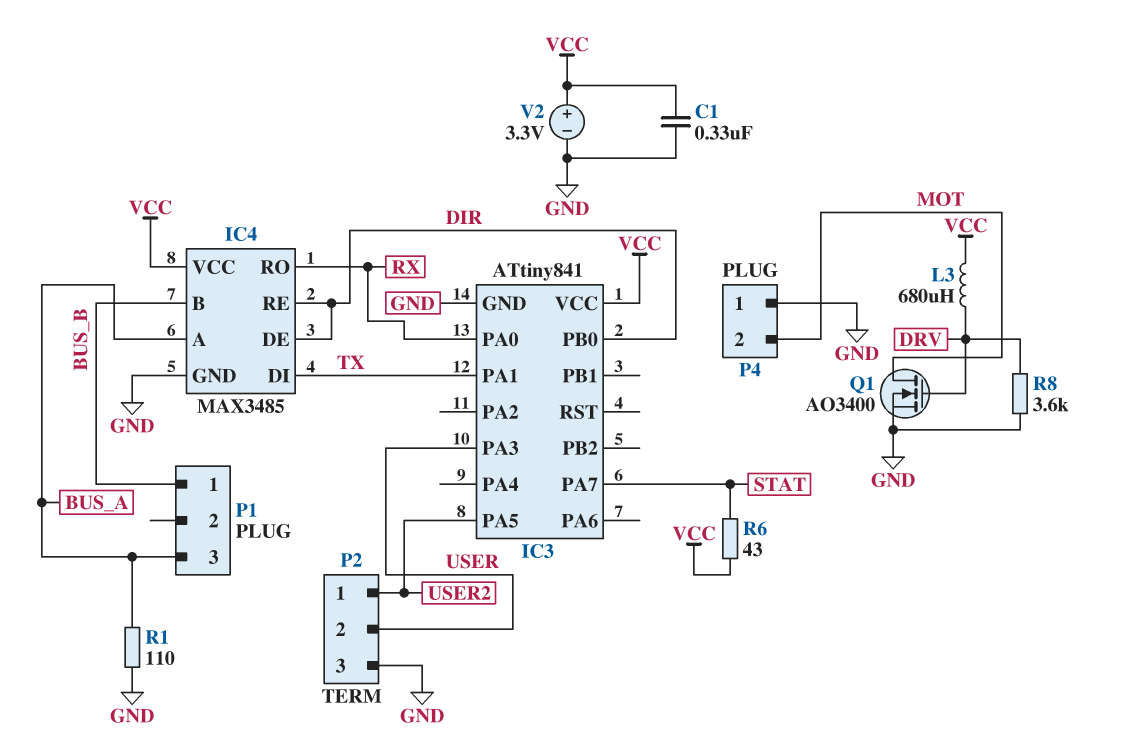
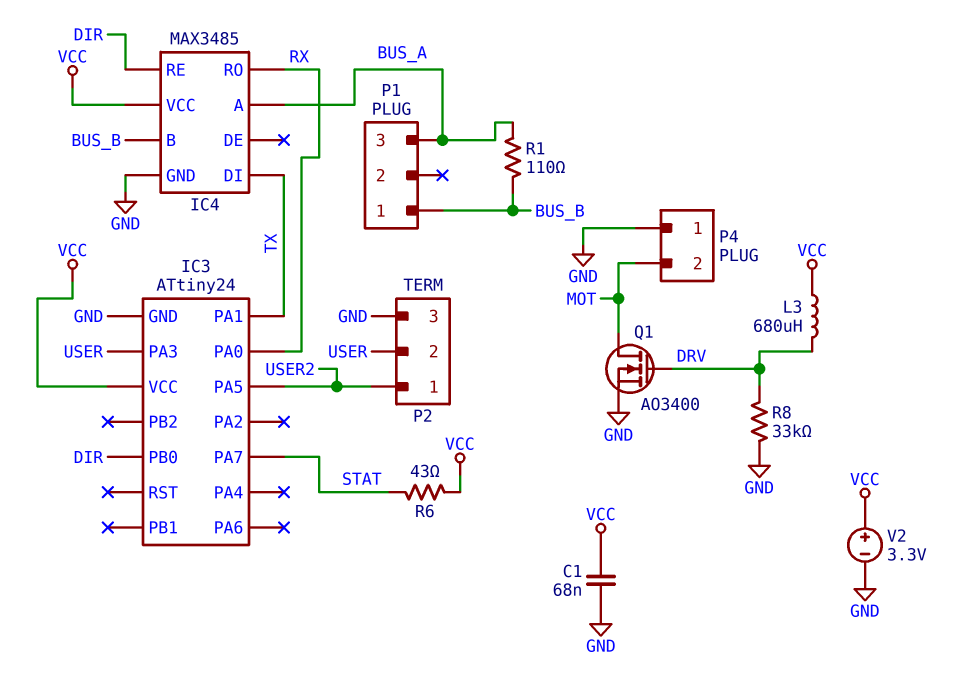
C1: 330nF (GND, VCC) -> 68nF (GND, VCC)
IC3: ATtiny841 -> ATtiny24
IC4 pin DE: DIR -> none
R1: 110 (BUS_A, GND) -> 110 (BUS_A, BUS_B)
R8: 3.6k (DRV, GND) -> 33k (DRV, GND)

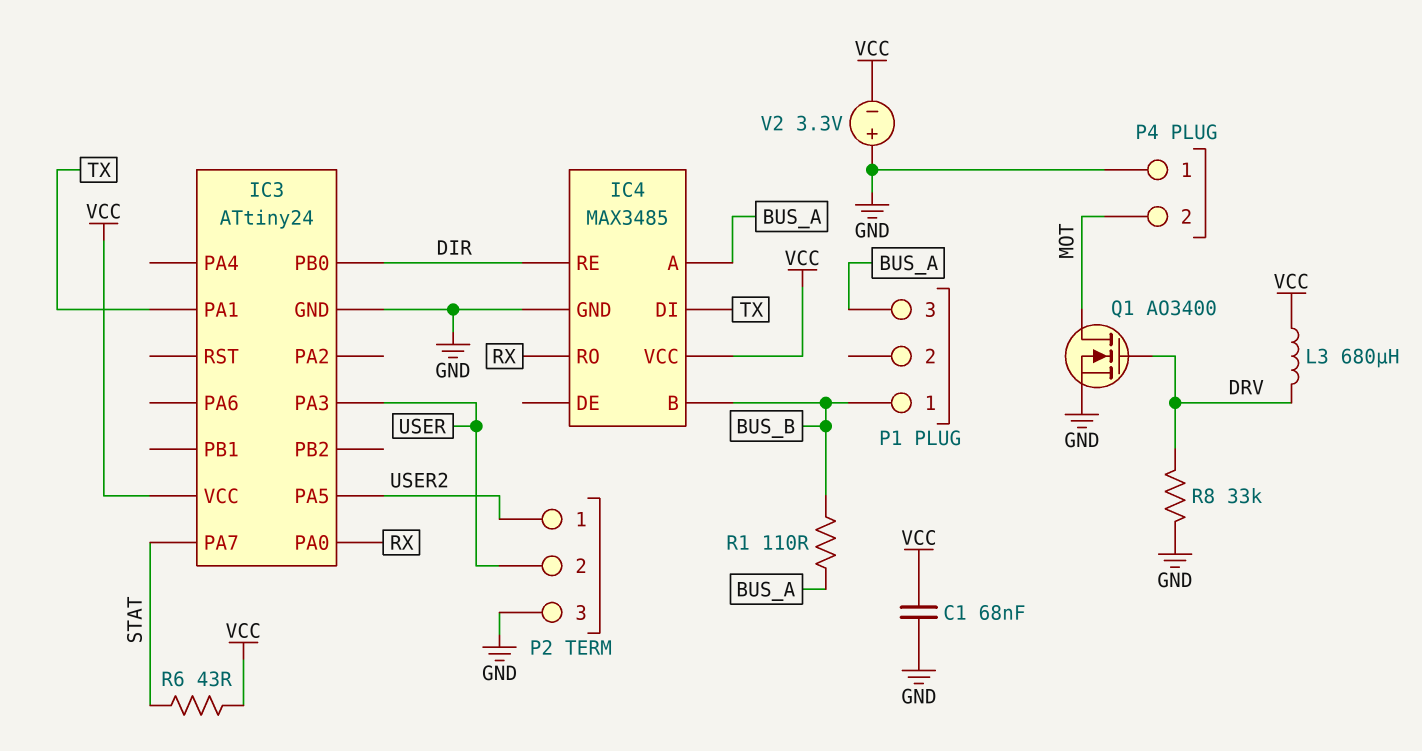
V2: 3.3V (plus VCC, minus GND) -> 3.3V (plus GND, minus VCC)

